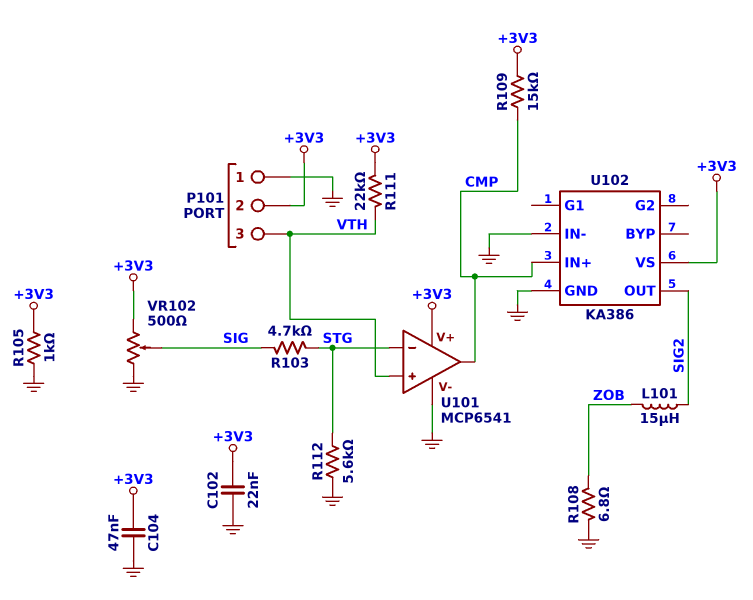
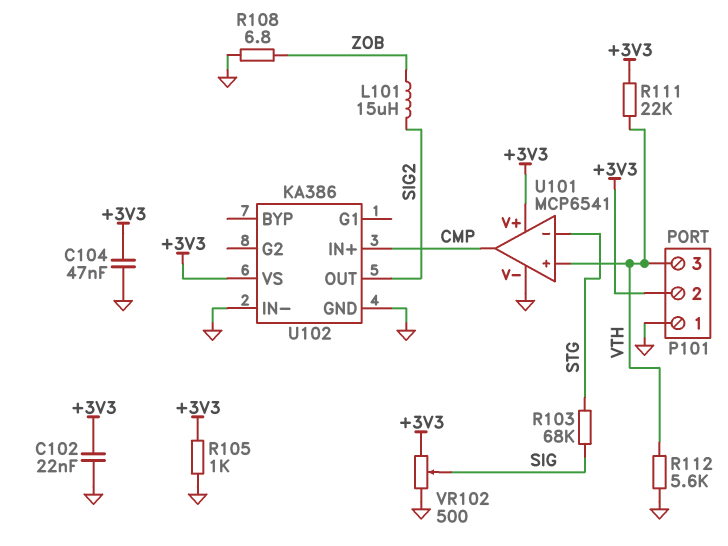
R103: 4.7k (SIG, STG) -> 68k (SIG, STG)
R109: 15k (+3V3, CMP) -> none
R112: 5.6k (GND, STG) -> 5.6k (GND, VTH)

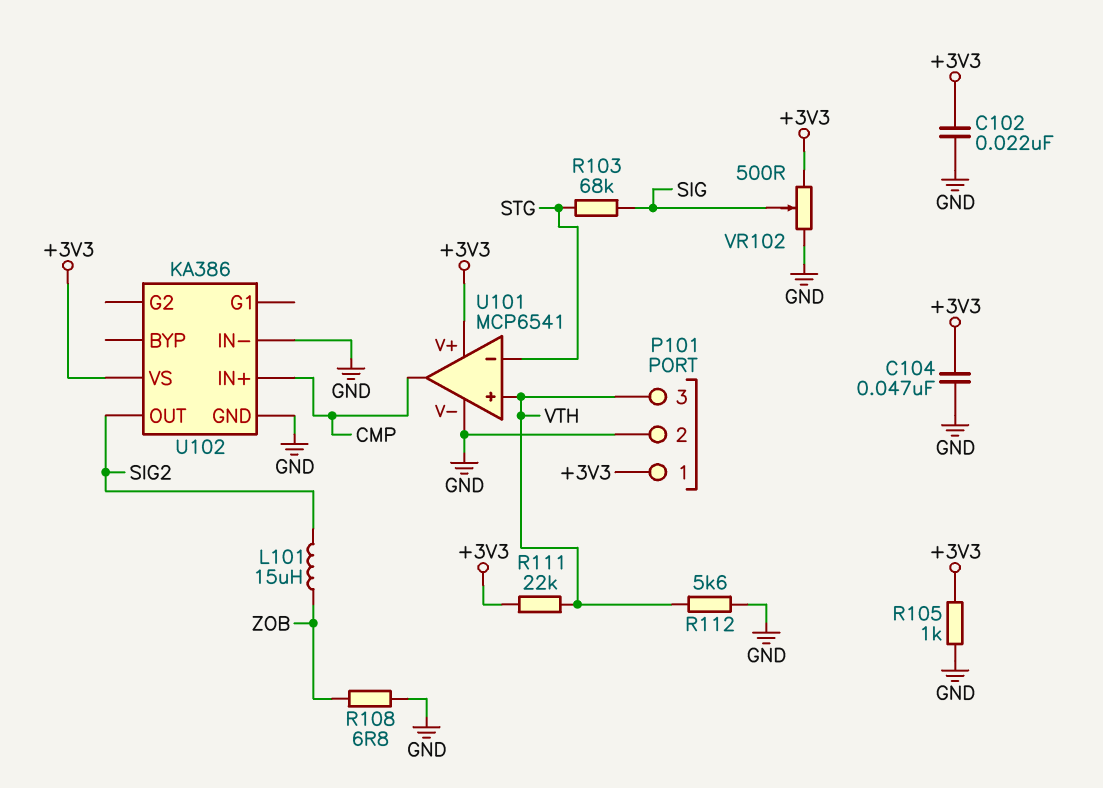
P101 pin 1: GND -> +3V3
P101 pin 2: +3V3 -> GND

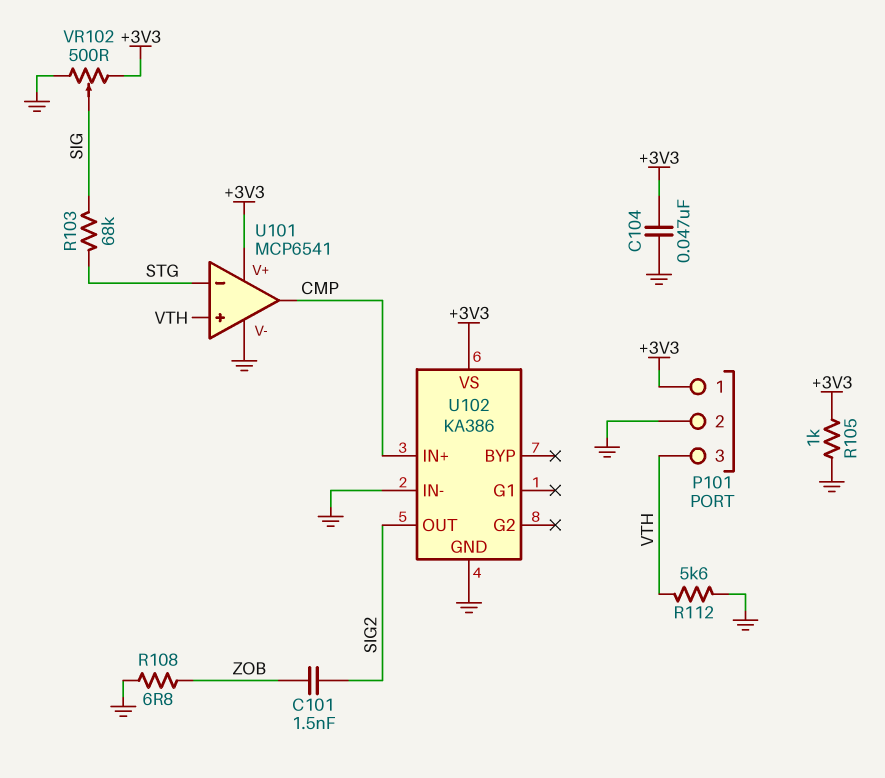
C101: none -> 1.5nF (SIG2, ZOB)
C102: 22nF (+3V3, GND) -> none
L101: 15uH (SIG2, ZOB) -> none
R111: 22k (+3V3, VTH) -> none

